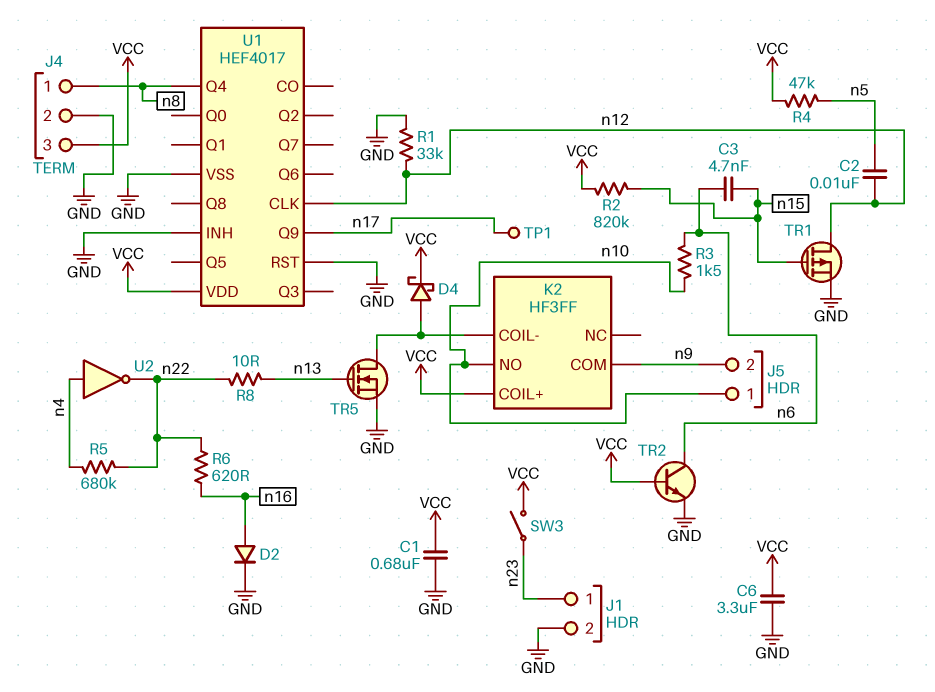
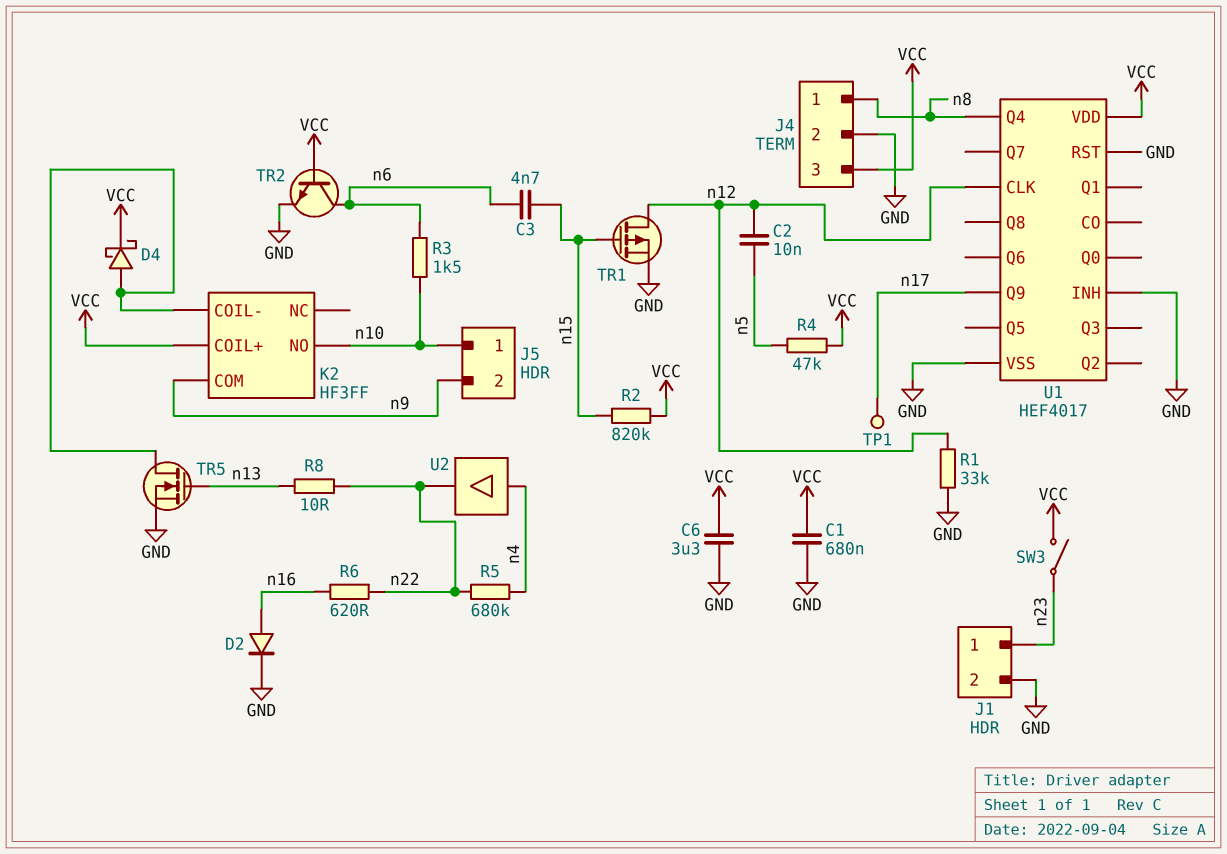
U2: NOT (in n4, out n22) -> buffer (in n4, out n22)

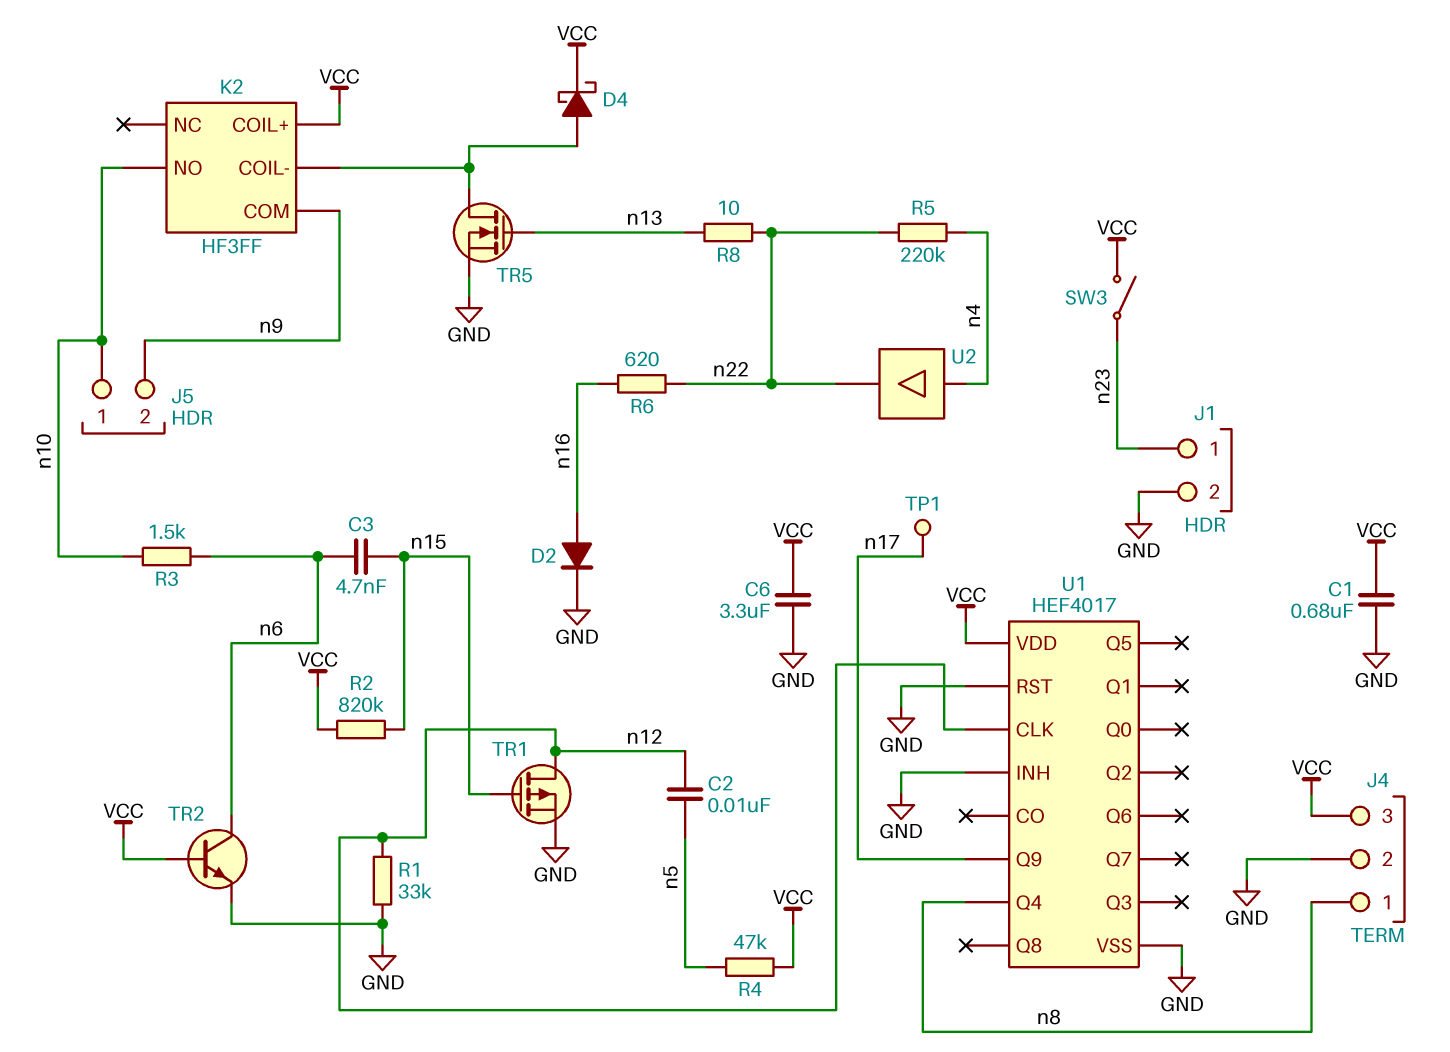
R5: 680k (n4, n22) -> 220k (n4, n22)

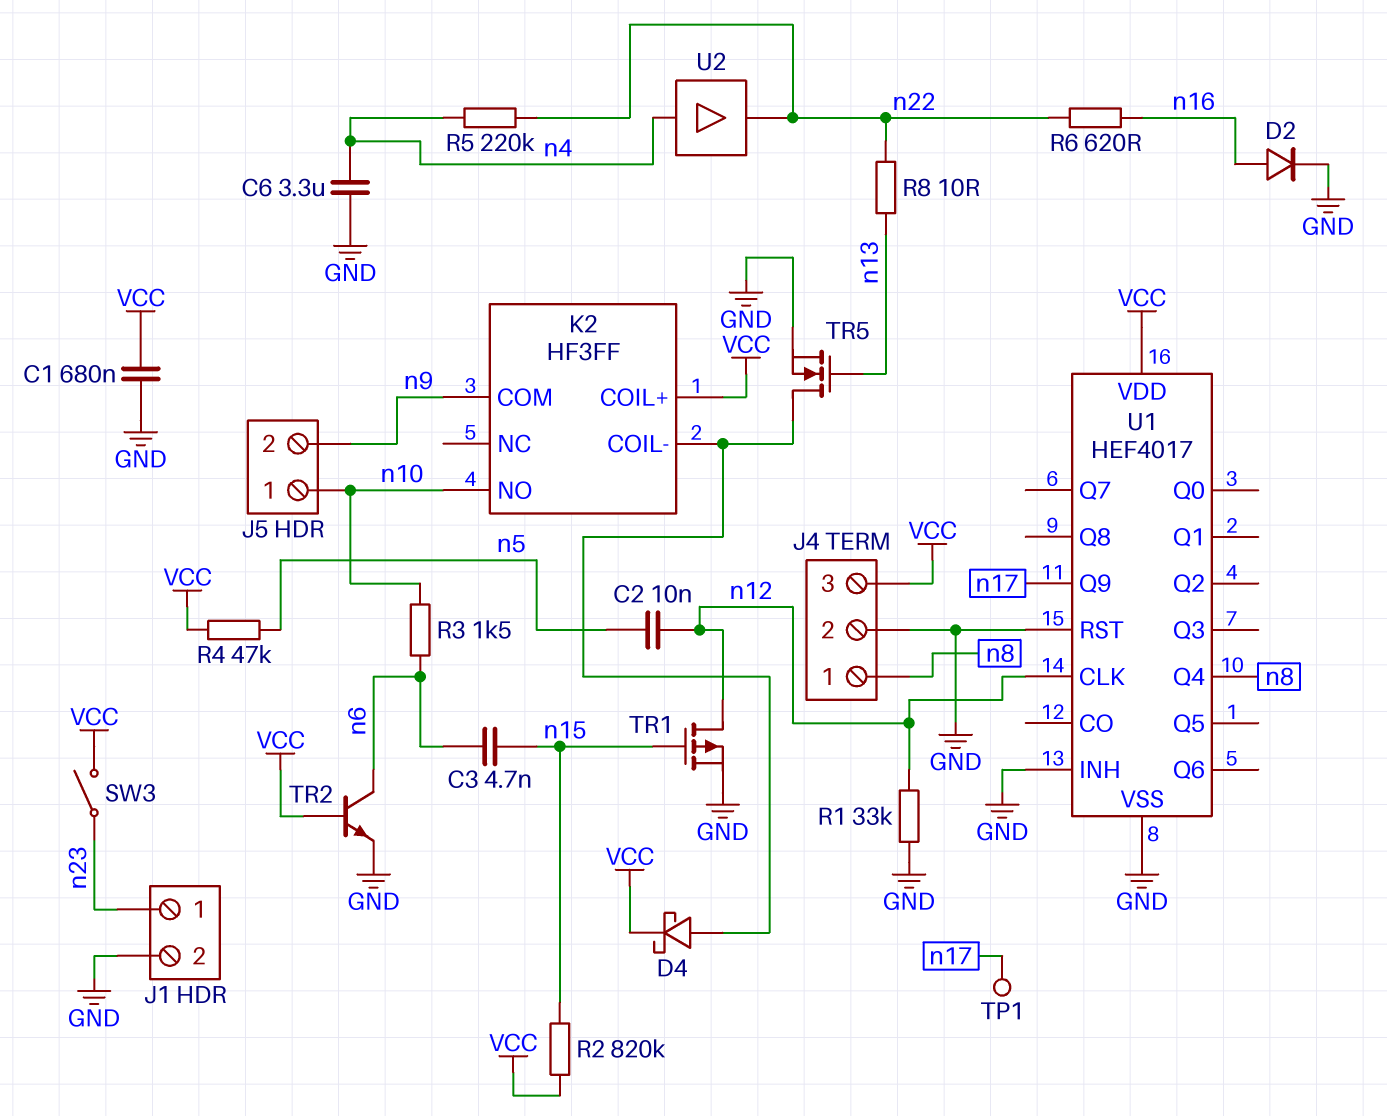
C6: 3.3uF (GND, VCC) -> 3.3uF (GND, n4)

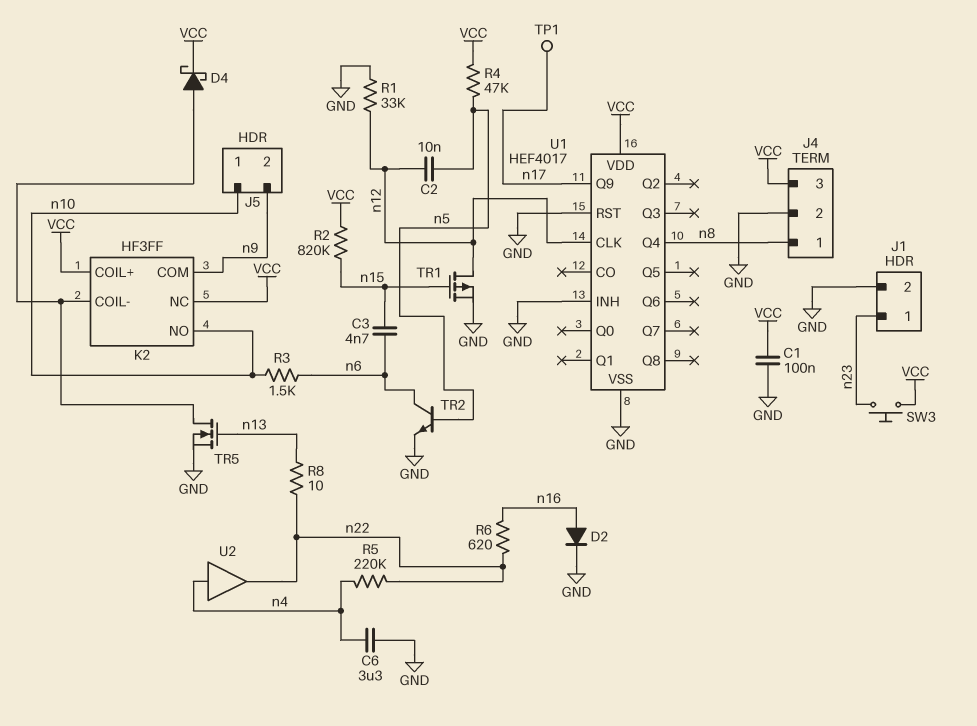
C1: 680nF (GND, VCC) -> 100nF (GND, VCC)
K2 pin NC: none -> VCC
SW3: switch (VCC, n23) -> button (VCC, n23)
TR2: NPN (B VCC, C n6, E GND) -> NPN (B n5, C n6, E GND)

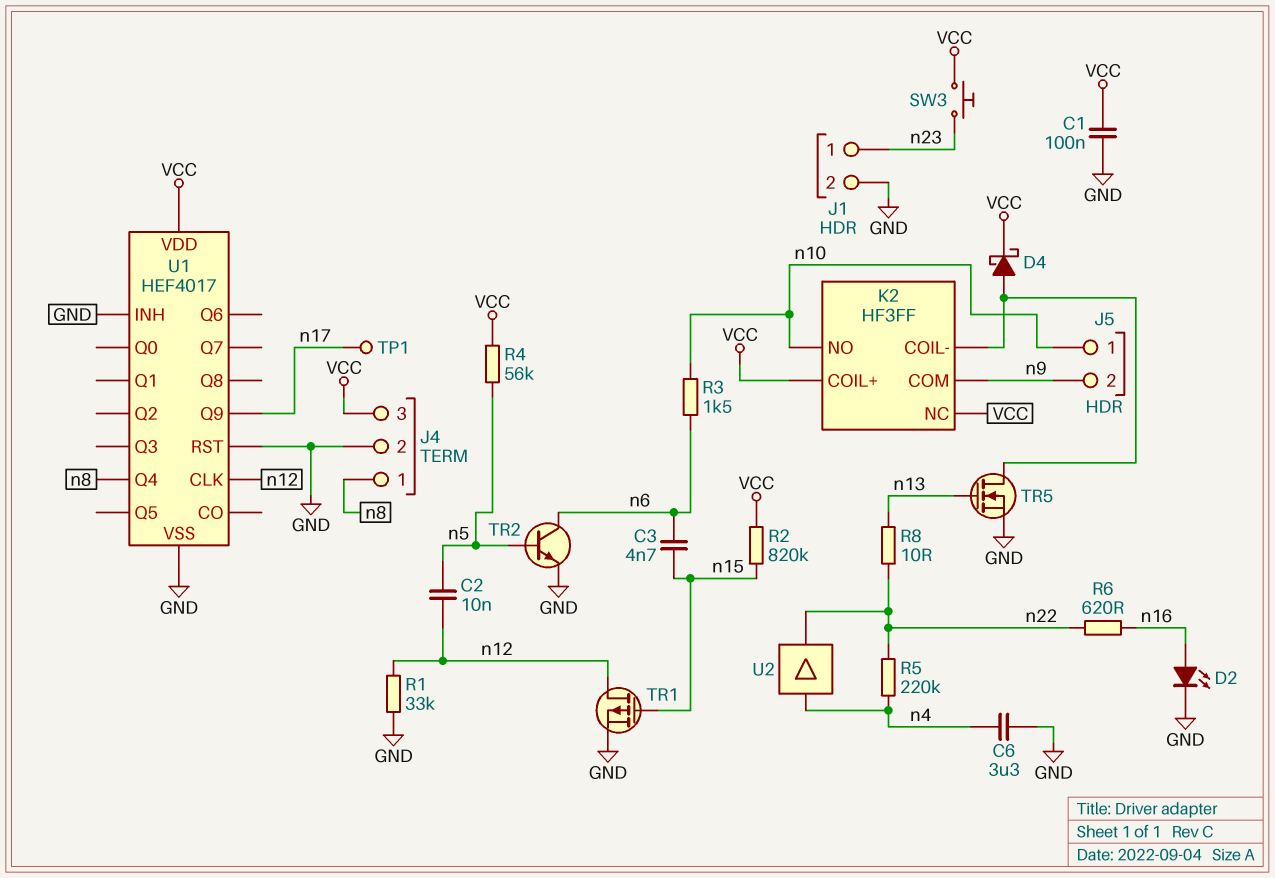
D2: diode (A n16, K GND) -> LED (A n16, K GND)
R4: 47k (VCC, n5) -> 56k (VCC, n5)

